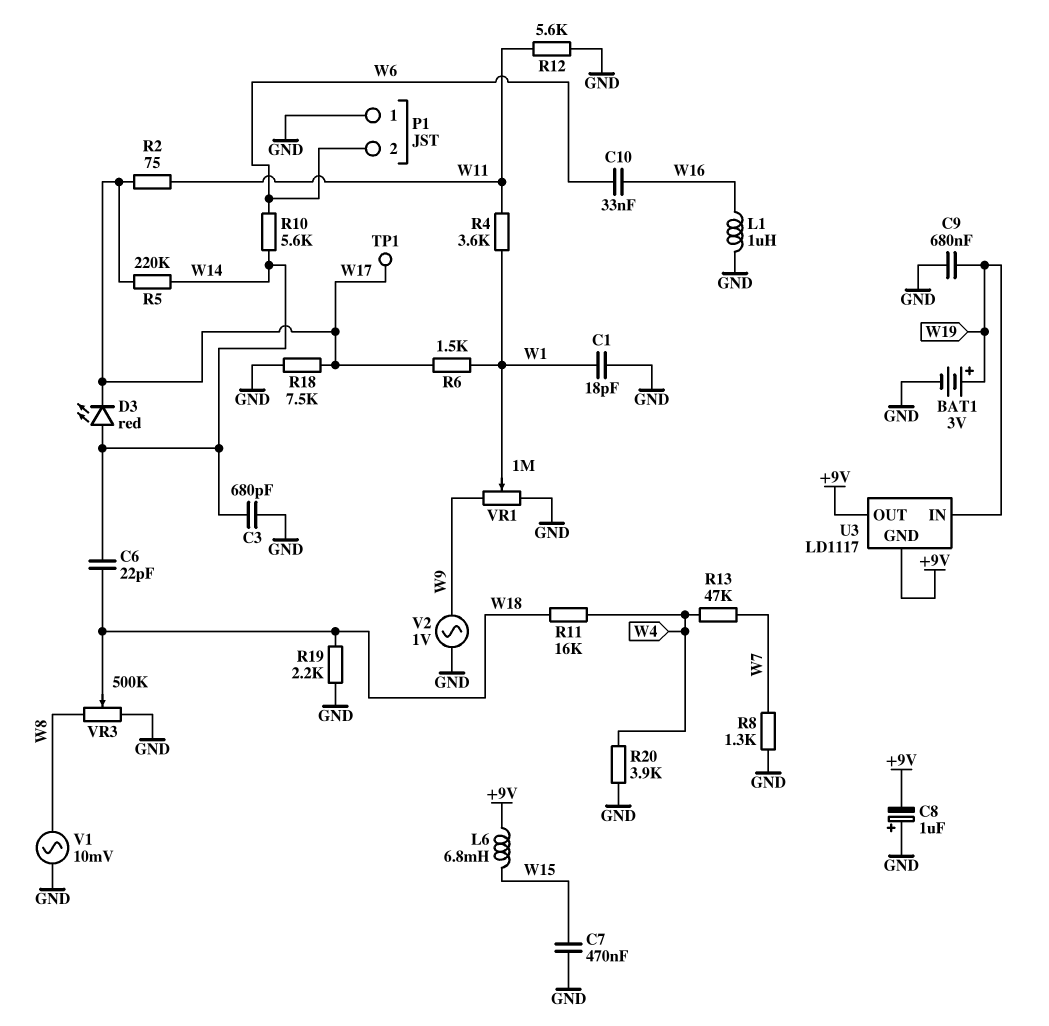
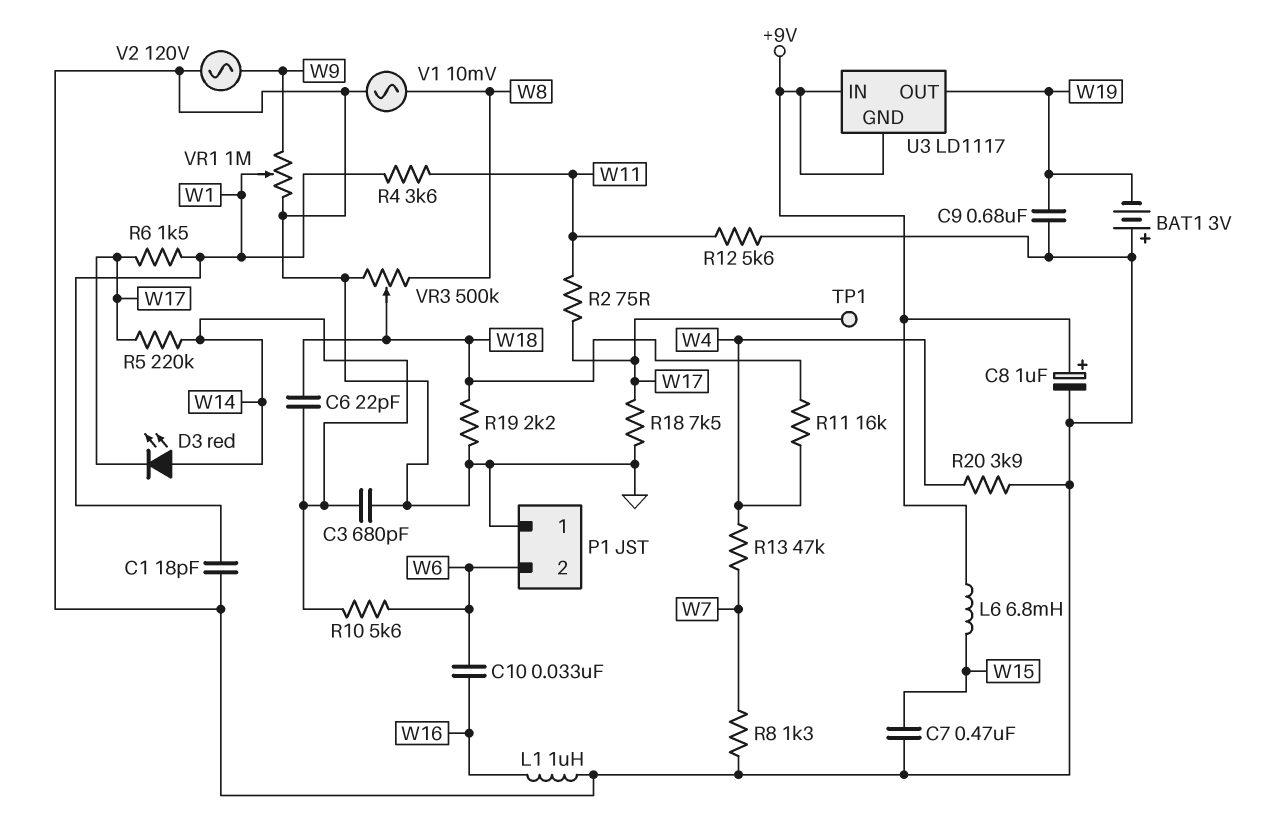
BAT1: 3V (plus W19, minus GND) -> 3V (plus GND, minus W19)
C8: 1uF (plus GND, minus +9V) -> 1uF (plus +9V, minus GND)
U3 pin IN: W19 -> +9V
U3 pin OUT: +9V -> W19
V2: AC 1V (GND, W9) -> AC 120V (GND, W9)

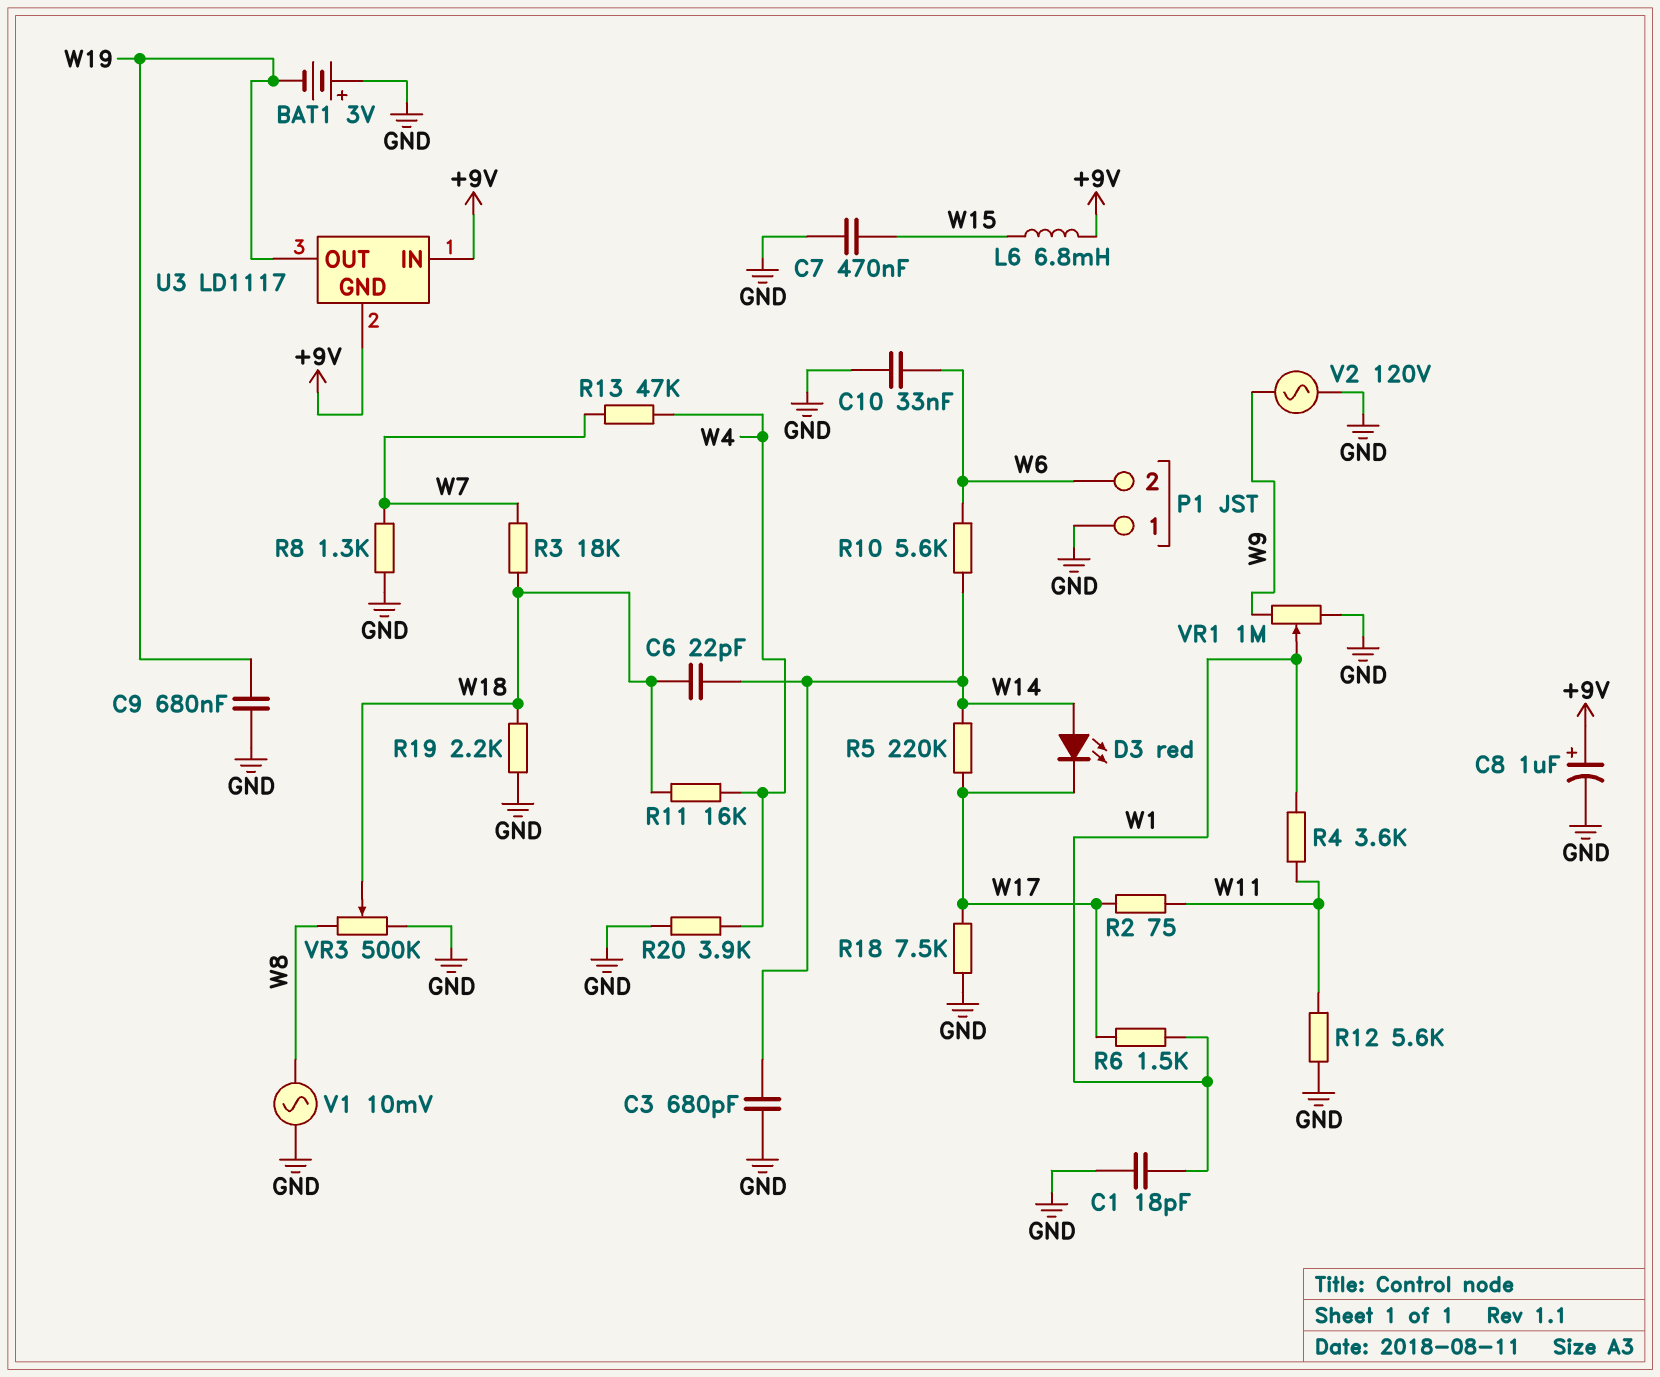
C10: 33nF (W6, W16) -> 33nF (GND, W6)
L1: 1uH (GND, W16) -> none
R3: none -> 18k (W7, W18)
TP1: test point (W17) -> none

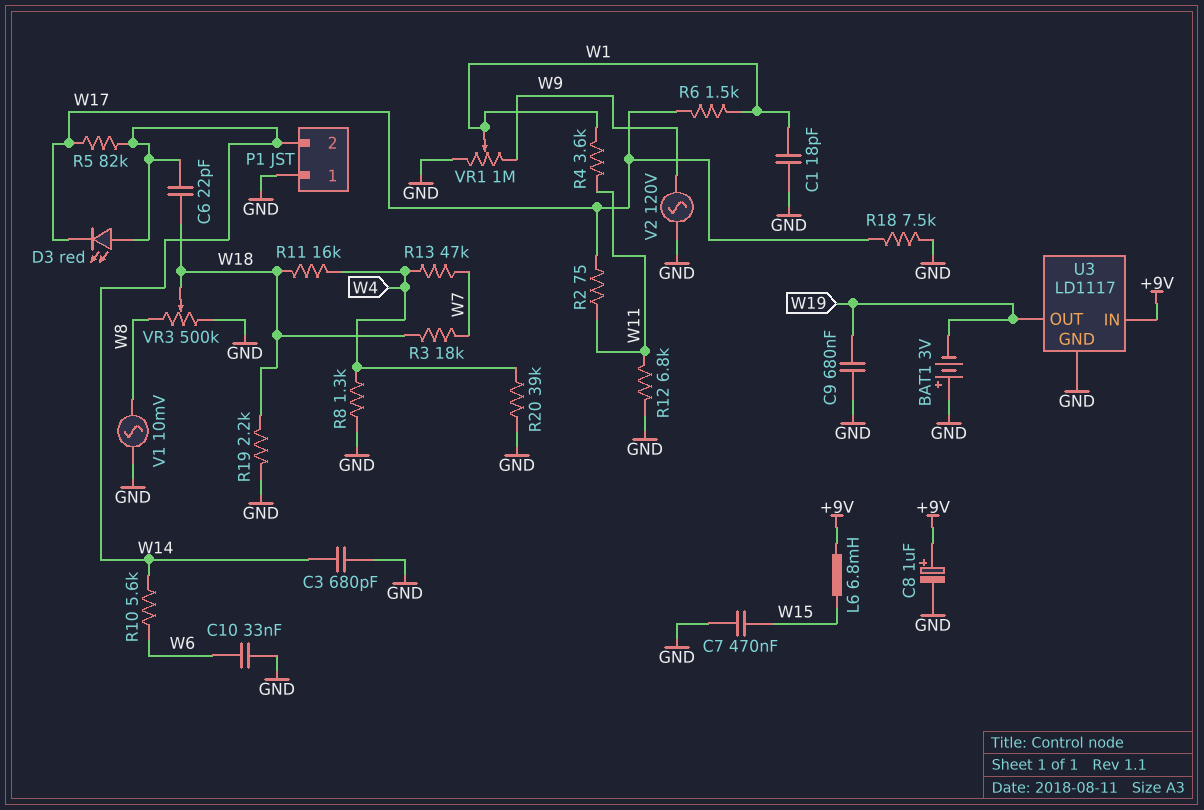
P1 pin 2: W6 -> W14
R5: 220k (W14, W17) -> 82k (W14, W17)
R8: 1.3k (GND, W7) -> 1.3k (GND, W4)
R12: 5.6k (GND, W11) -> 6.8k (GND, W11)
R20: 3.9k (GND, W4) -> 39k (GND, W4)
U3 pin GND: +9V -> GND

